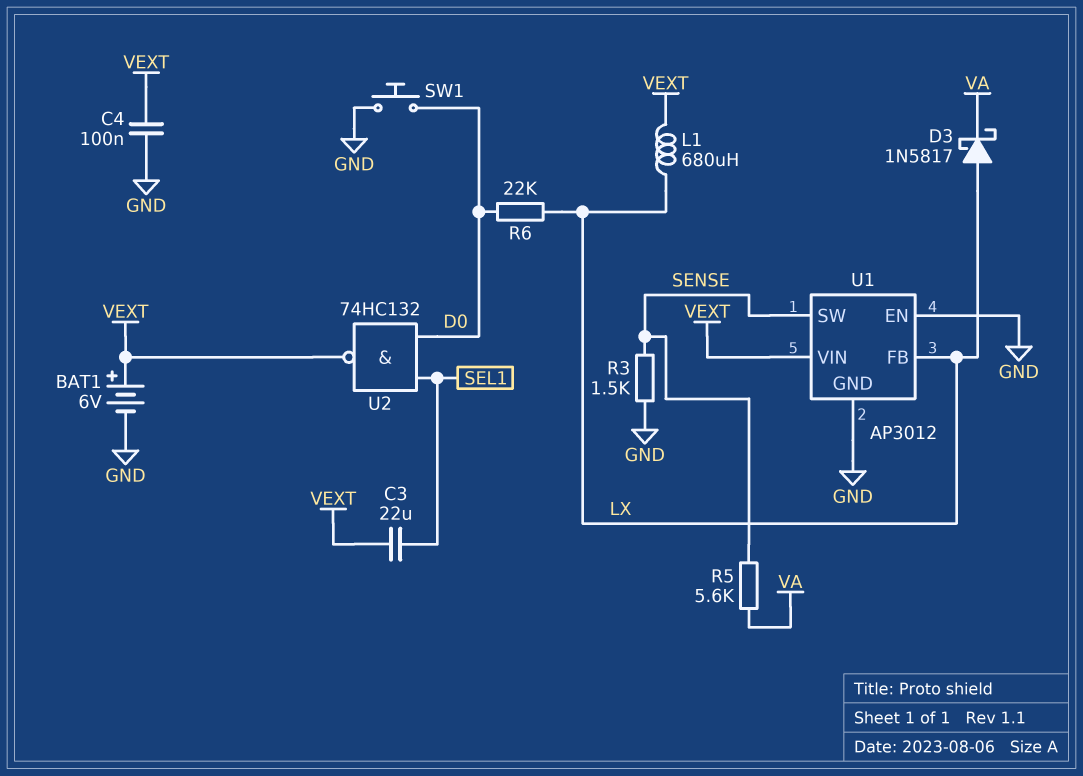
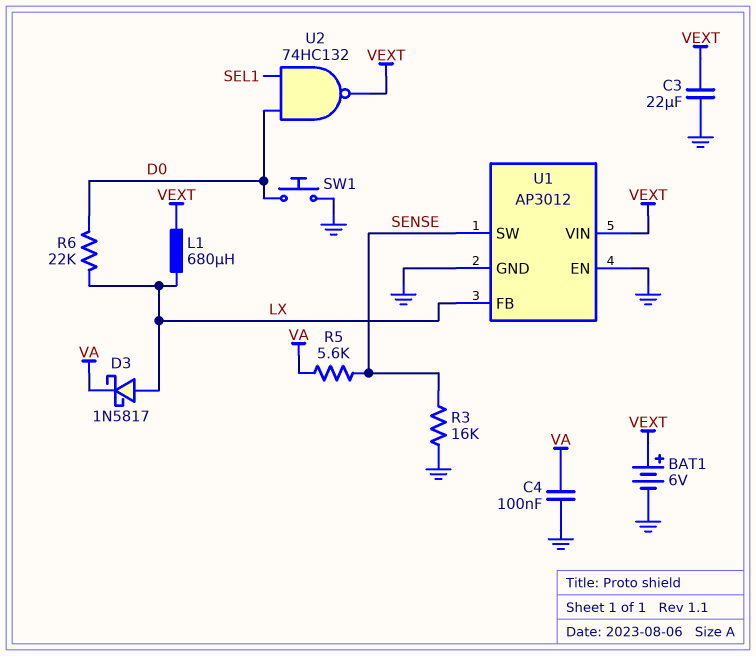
C3: 22uF (SEL1, VEXT) -> 22uF (GND, VEXT)
C4: 100nF (GND, VEXT) -> 100nF (GND, VA)
R3: 1.5k (GND, SENSE) -> 16k (GND, SENSE)

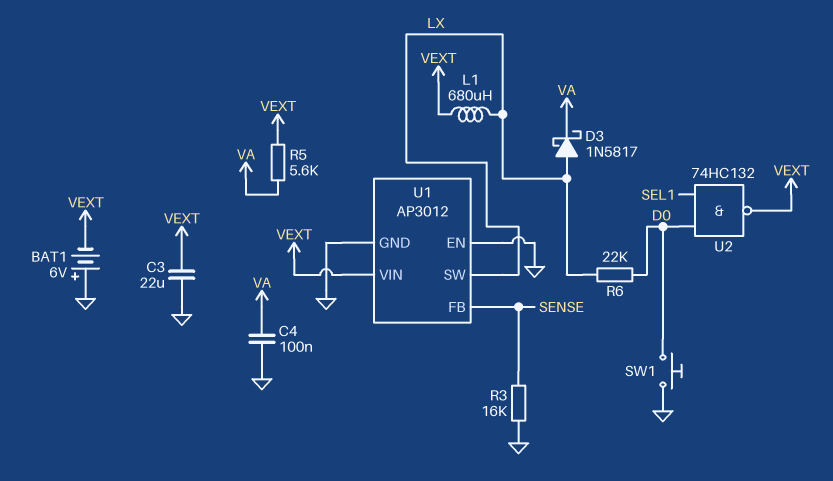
BAT1: 6V (plus VEXT, minus GND) -> 6V (plus GND, minus VEXT)
R5: 5.6k (SENSE, VA) -> 5.6k (VA, VEXT)
U1 pin FB: LX -> SENSE
U1 pin SW: SENSE -> LX

